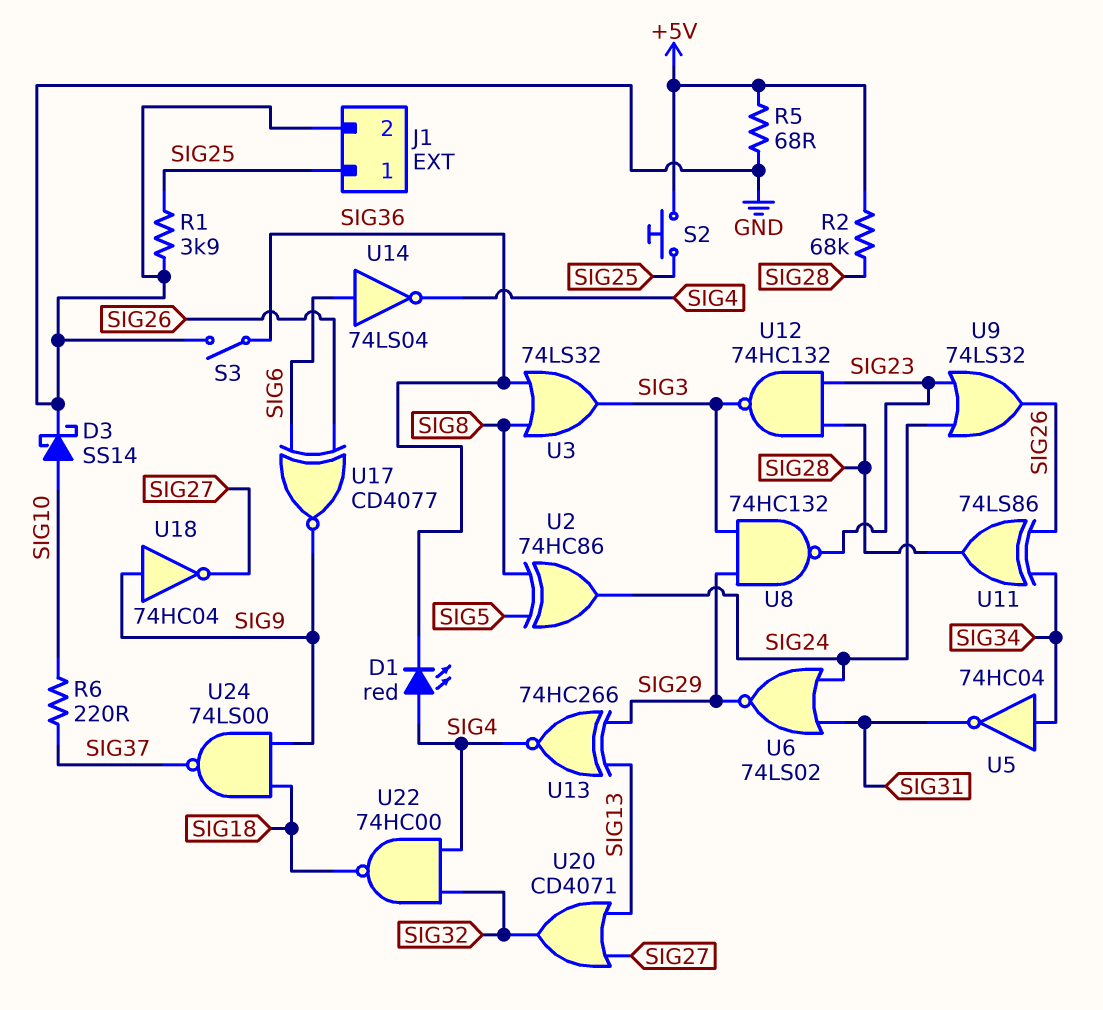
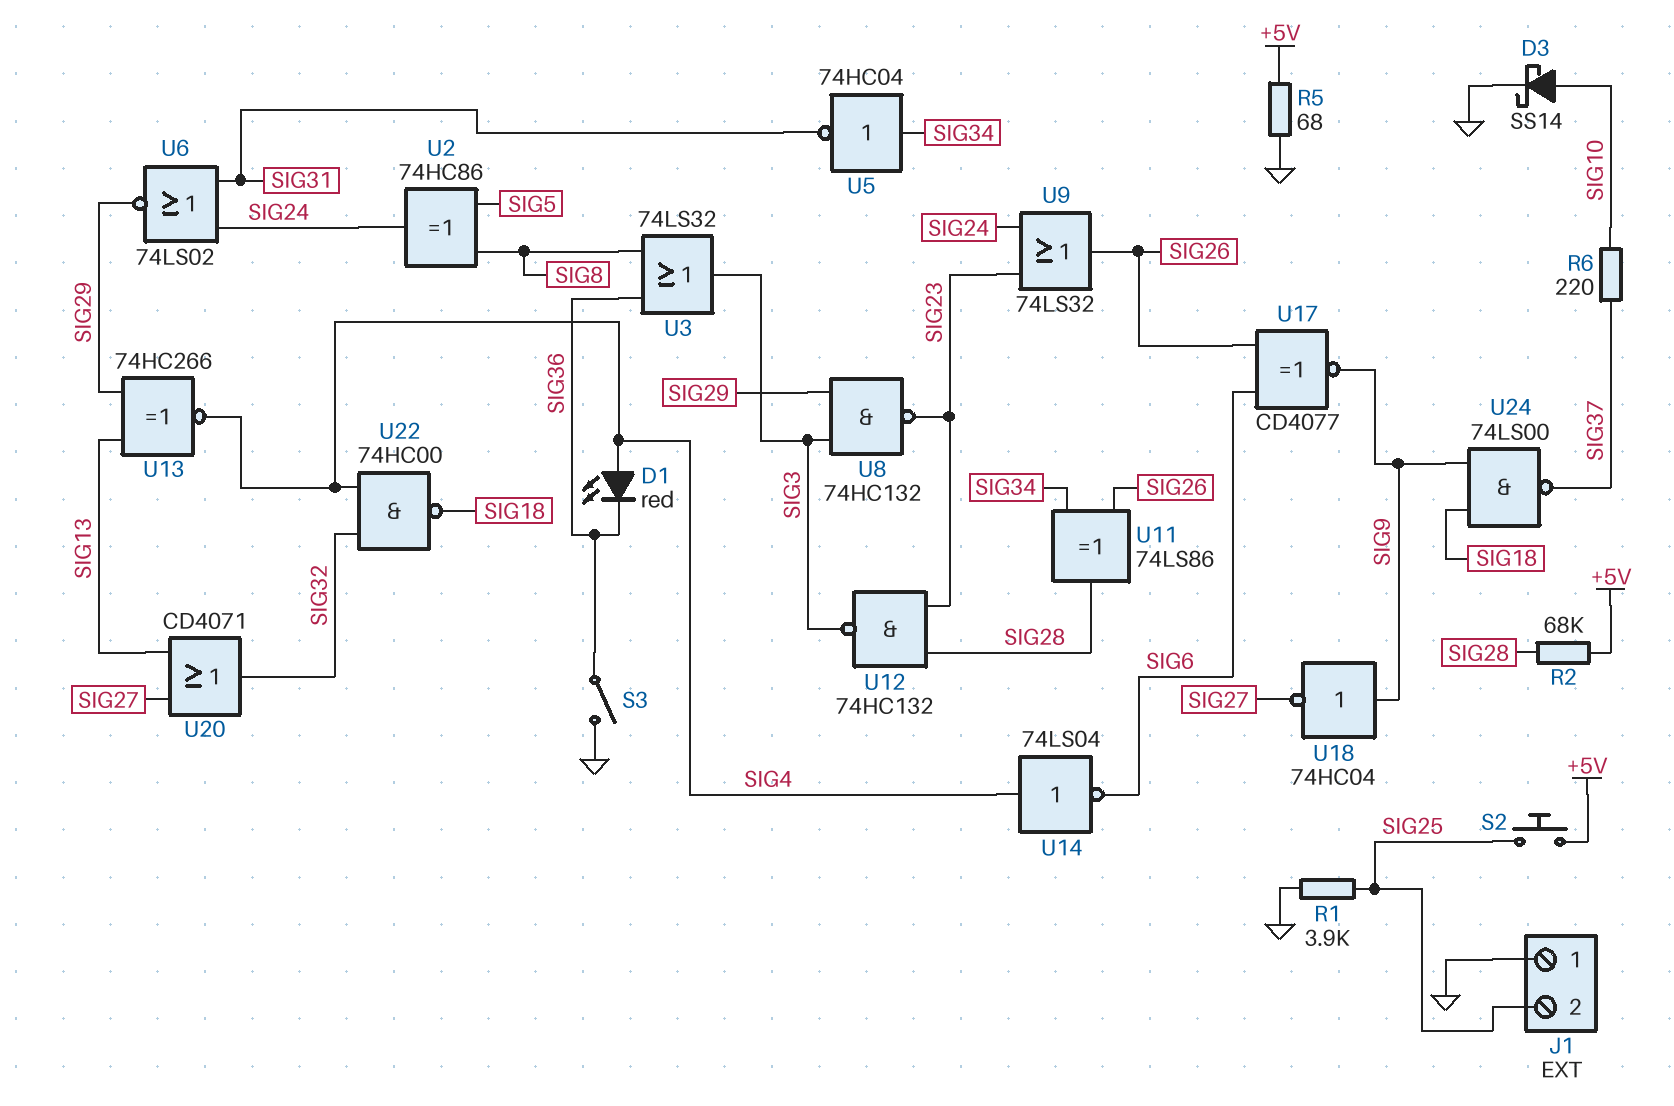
J1 pin 1: SIG25 -> GND
J1 pin 2: GND -> SIG25
U14: NOT 74LS04 (in SIG6, out SIG4) -> NOT 74LS04 (in SIG4, out SIG6)

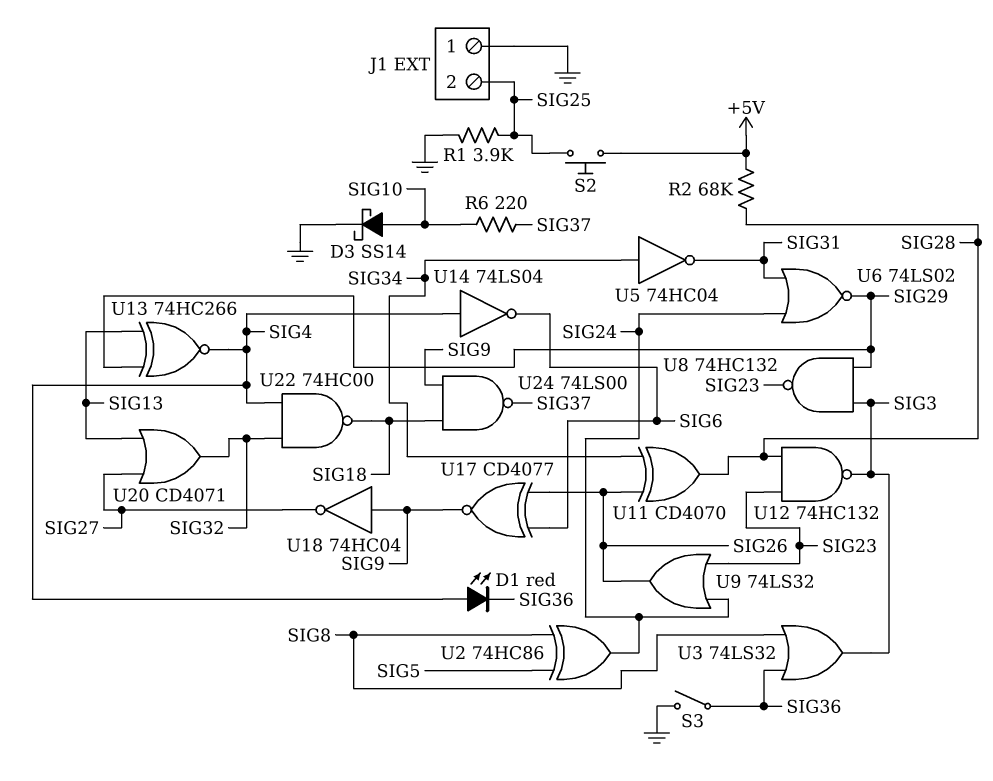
R5: 68 (+5V, GND) -> none
U11: XOR 74LS86 (in SIG26, in SIG34, out SIG28) -> XOR CD4070 (in SIG26, in SIG34, out SIG28)

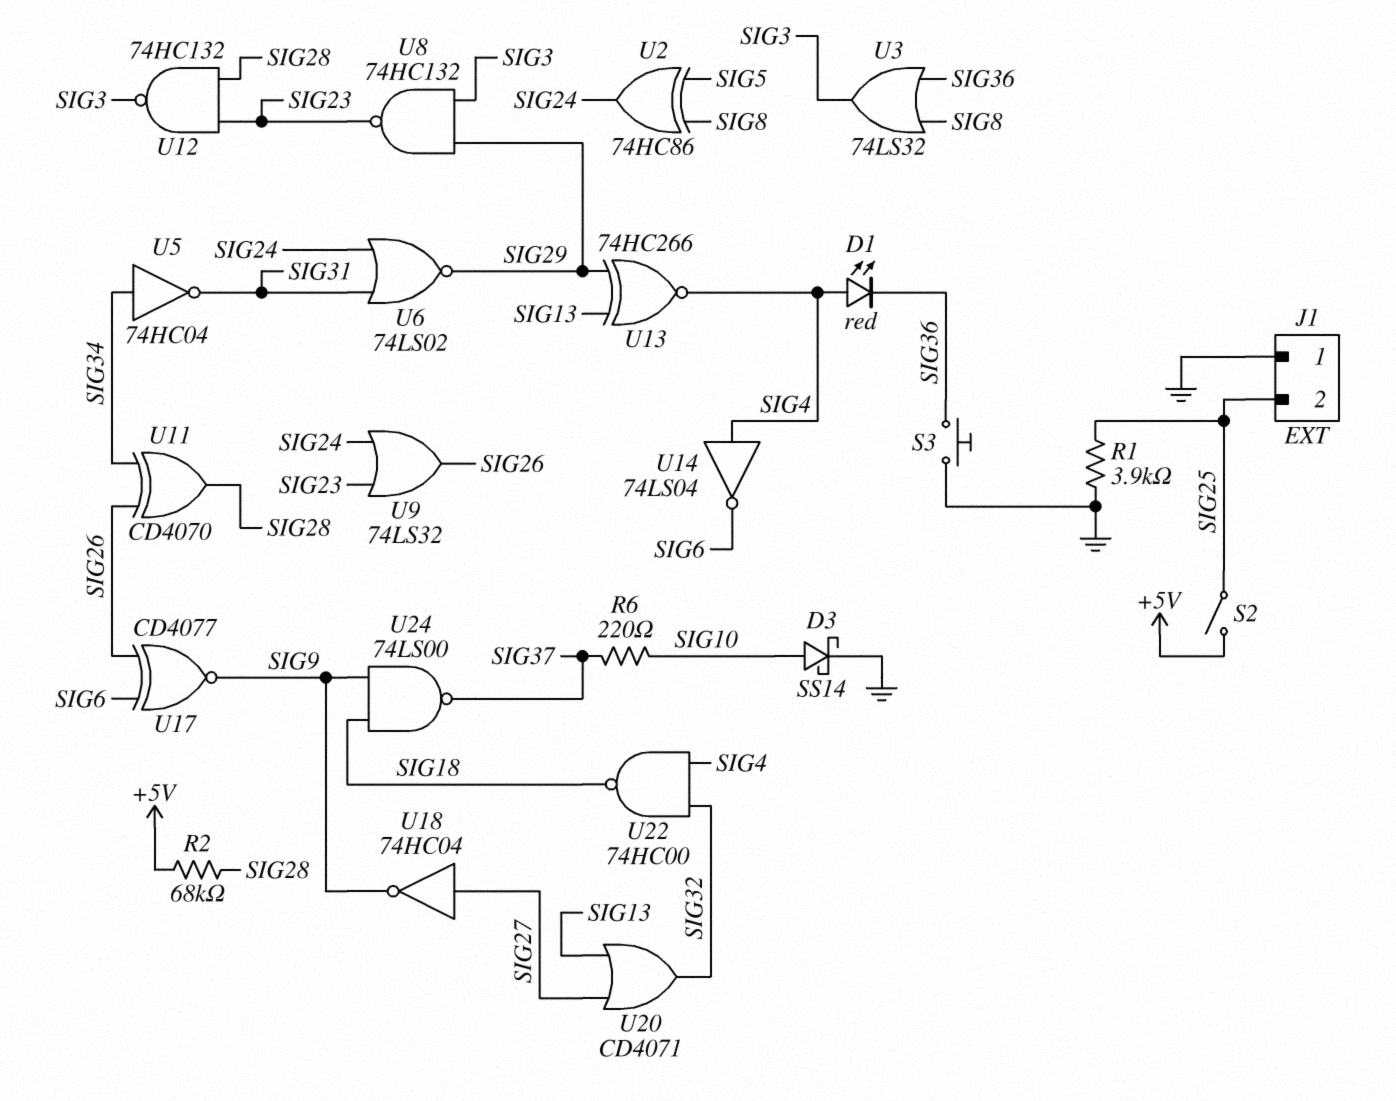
S2: button (+5V, SIG25) -> switch (+5V, SIG25)
S3: switch (GND, SIG36) -> button (GND, SIG36)
U18: NOT 74HC04 (in SIG9, out SIG27) -> NOT 74HC04 (in SIG27, out SIG9)

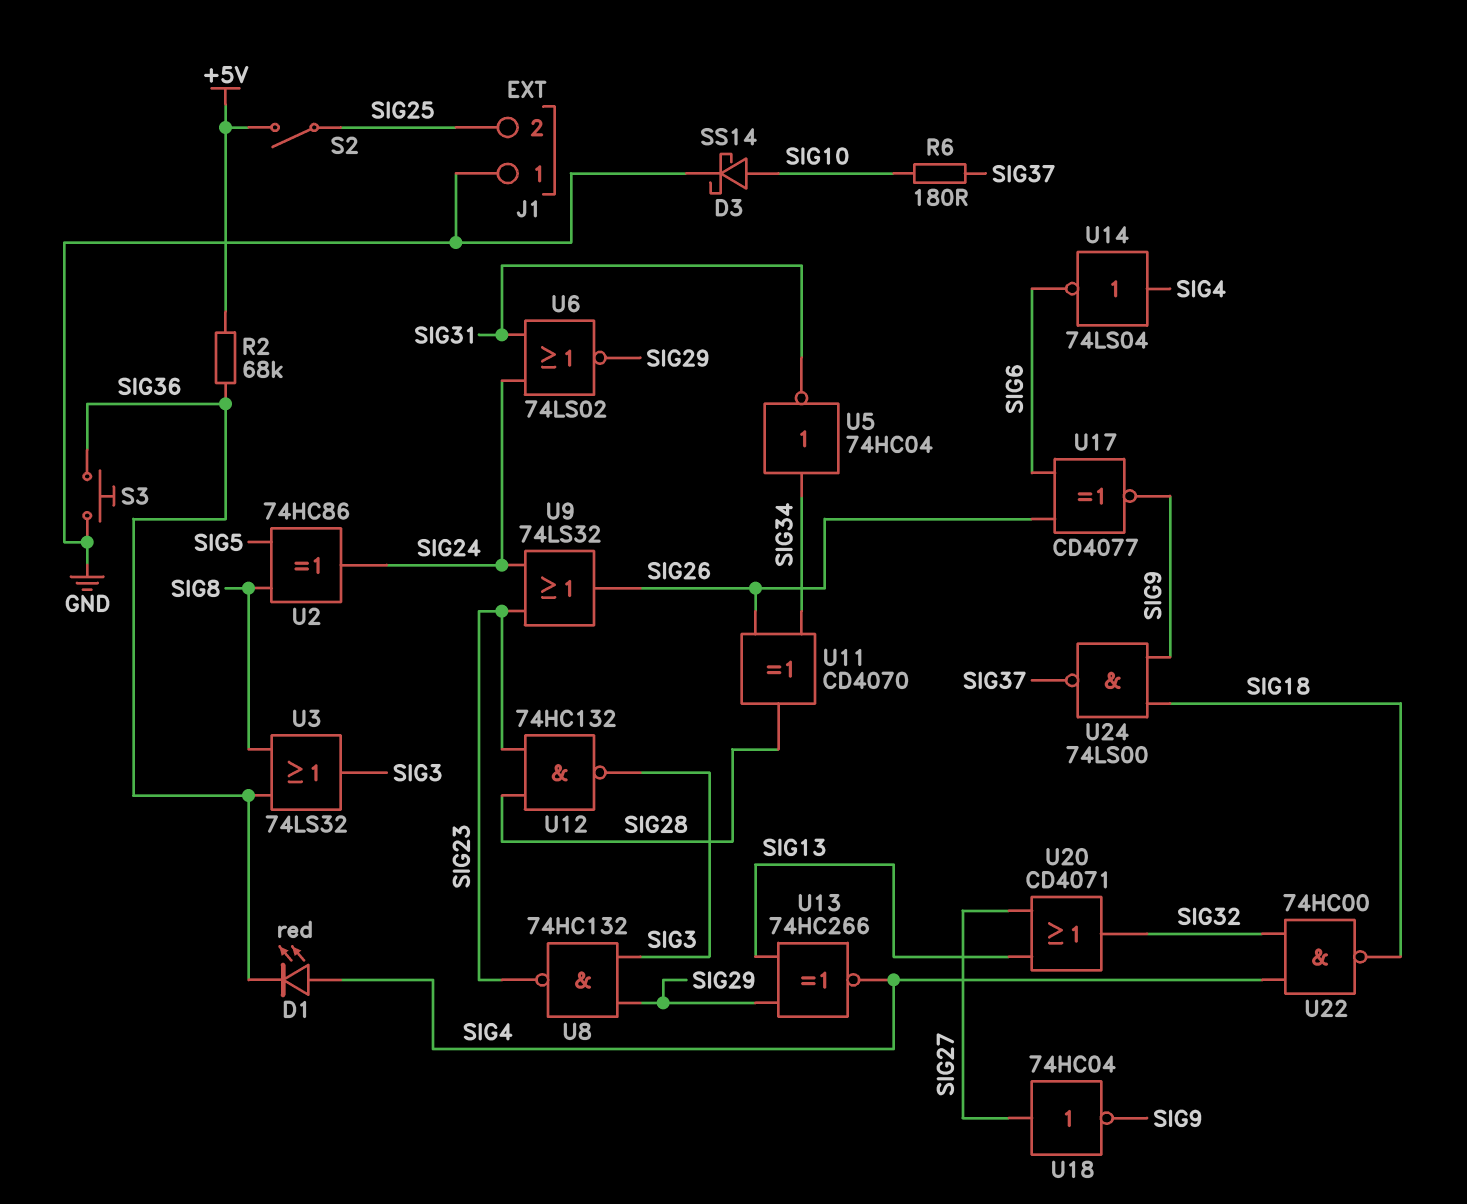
R1: 3.9k (GND, SIG25) -> none
R2: 68k (+5V, SIG28) -> 68k (+5V, SIG36)
R6: 220 (SIG10, SIG37) -> 180 (SIG10, SIG37)

